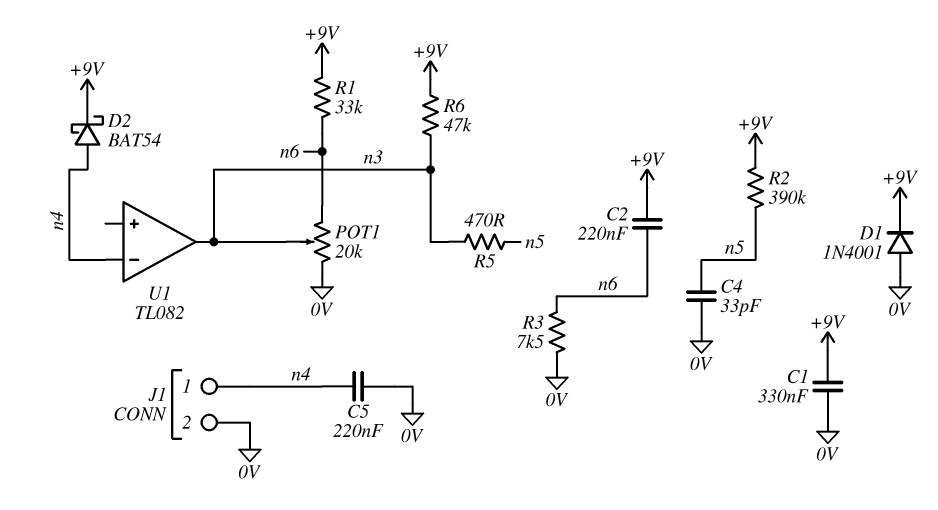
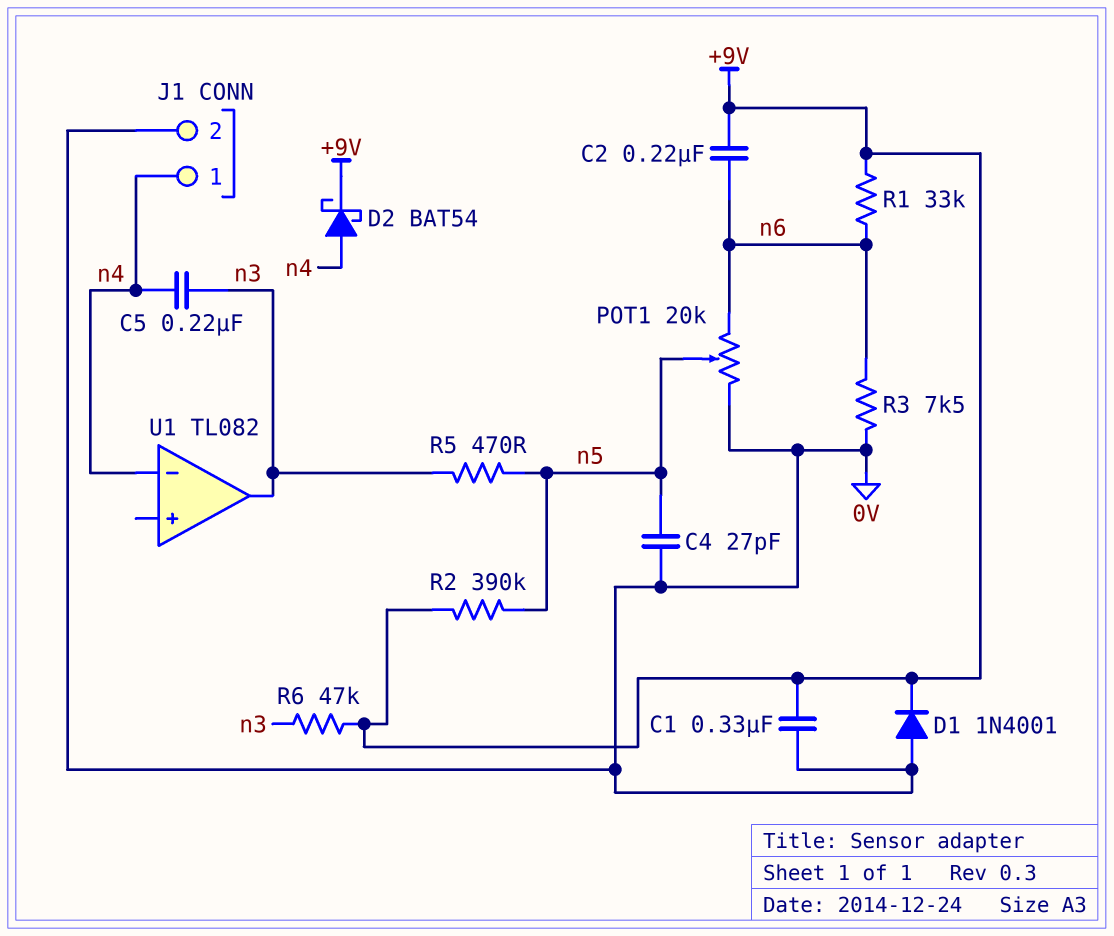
C4: 33pF (0V, n5) -> 27pF (0V, n5)
C5: 220nF (0V, n4) -> 220nF (n3, n4)
POT1: 20k (0V, n6, wiper n3) -> 20k (0V, n6, wiper n5)

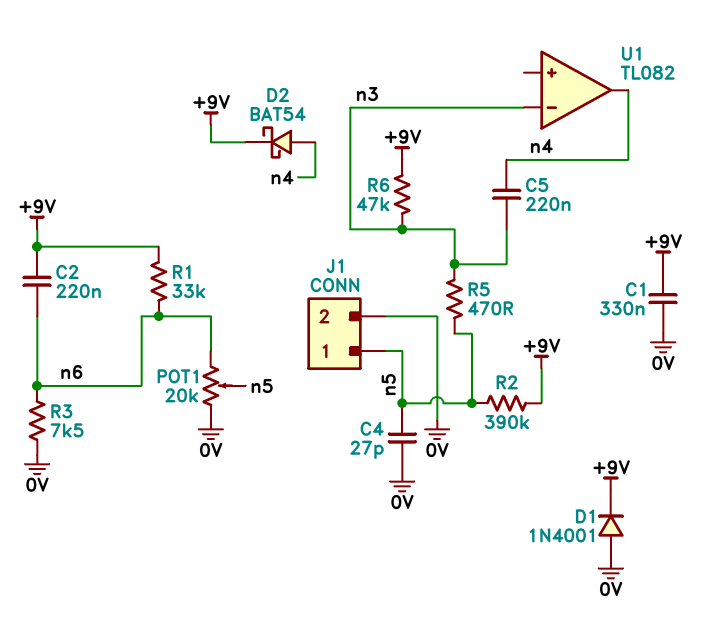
J1 pin 1: n4 -> n5
U1 pin in-: n4 -> n3
U1 pin out: n3 -> n4

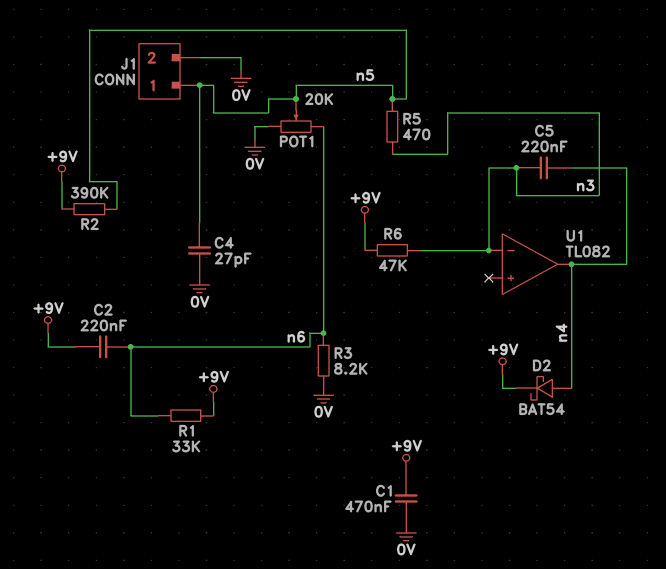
C1: 330nF (+9V, 0V) -> 470nF (+9V, 0V)
D1: diode 1N4001 (A 0V, K +9V) -> none
R3: 7.5k (0V, n6) -> 8.2k (0V, n6)

